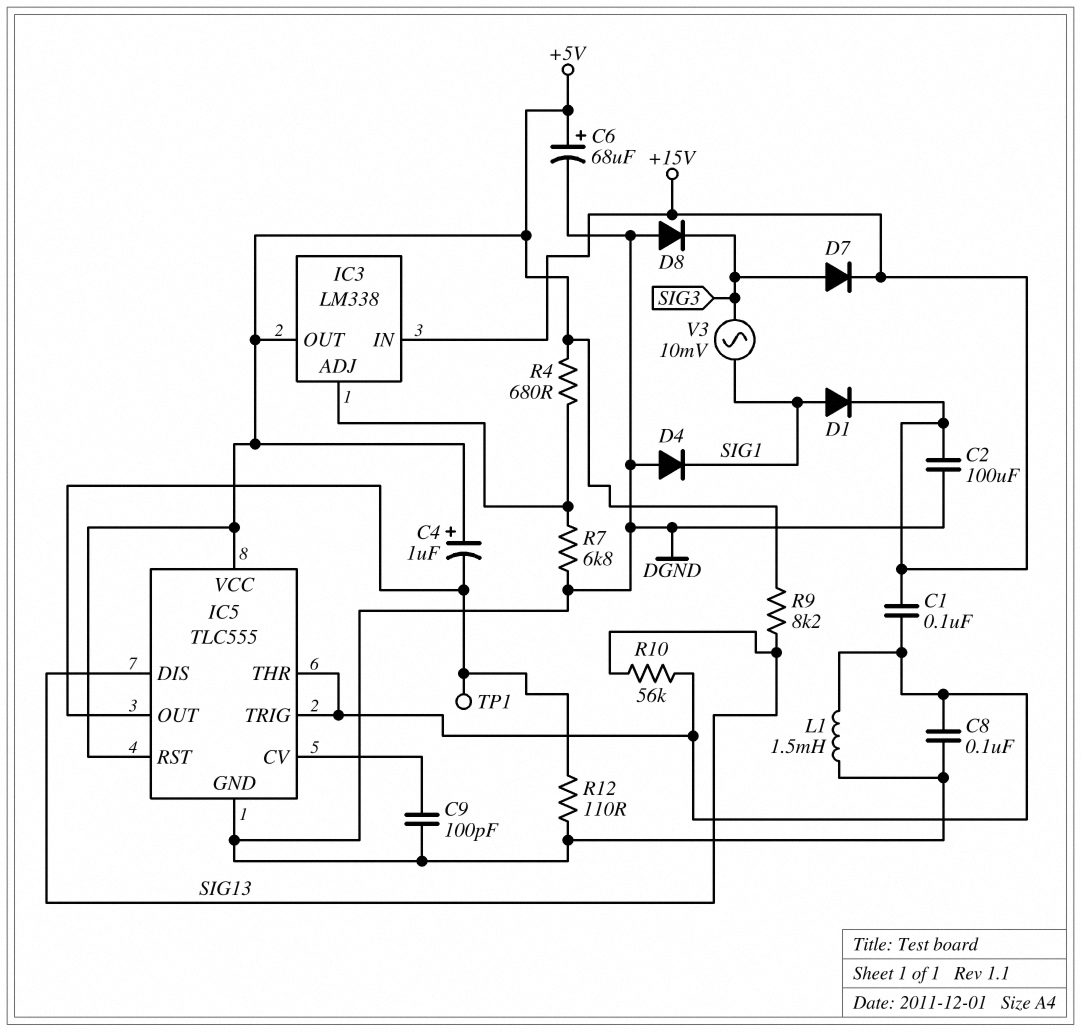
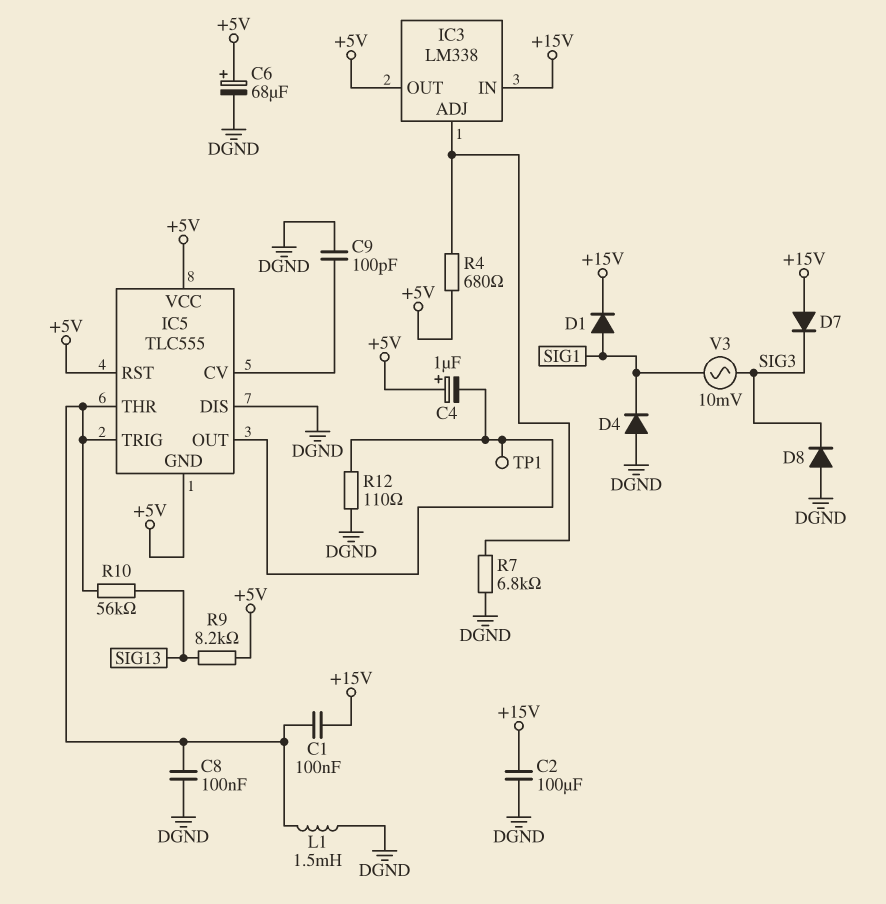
D7: diode (A SIG3, K +15V) -> diode (A +15V, K SIG3)
IC5 pin DIS: SIG13 -> DGND
IC5 pin GND: DGND -> +5V

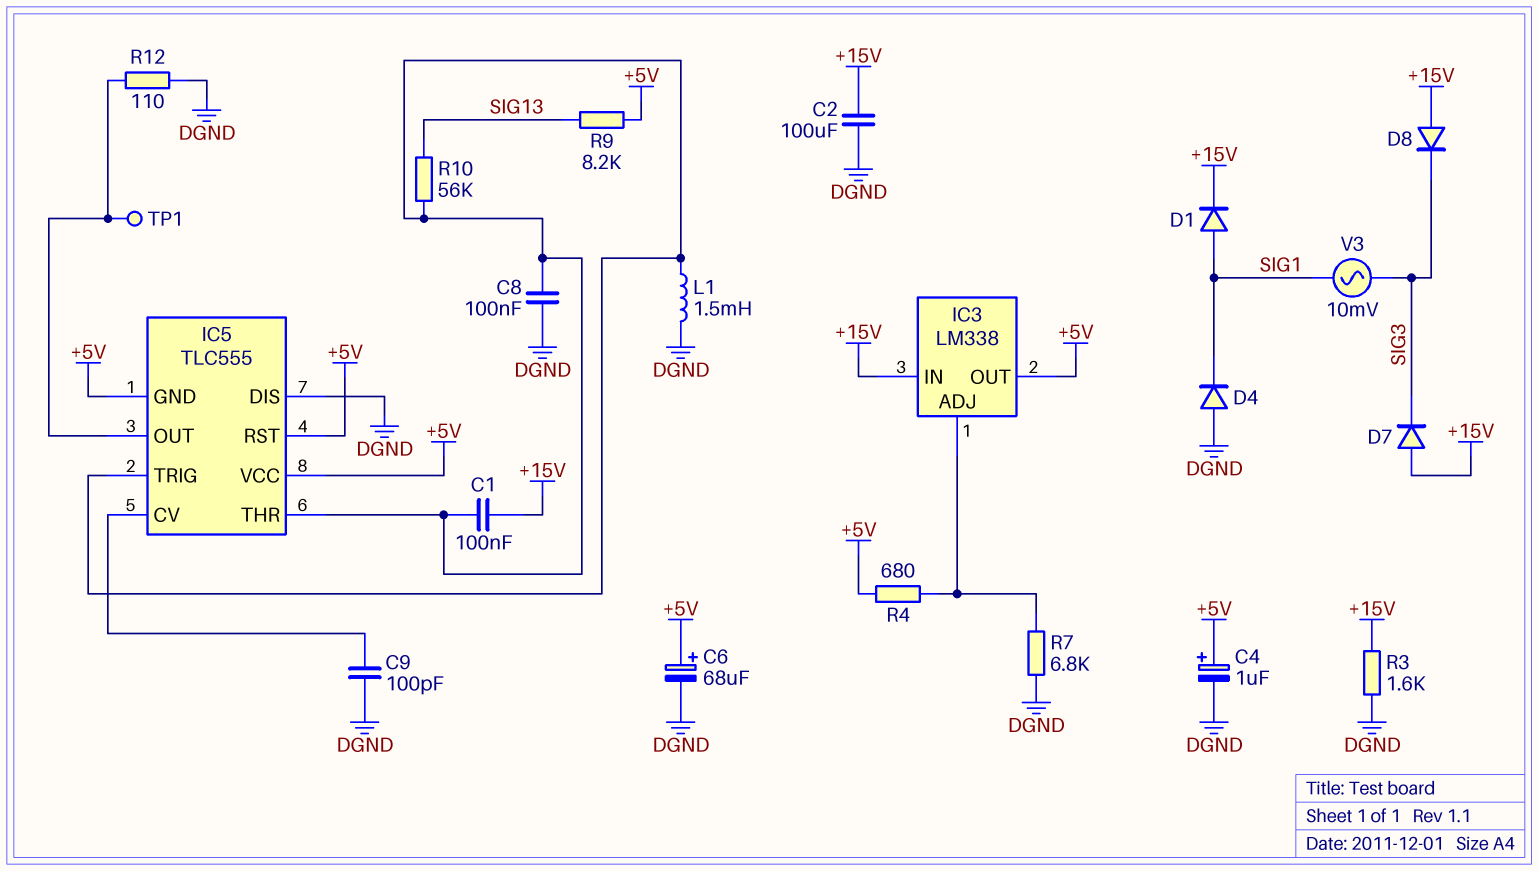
C4: 1uF (plus +5V, minus IC5/OUT) -> 1uF (plus +5V, minus DGND)
D8: diode (A DGND, K SIG3) -> diode (A +15V, K SIG3)
R3: none -> 1.6k (+15V, DGND)

